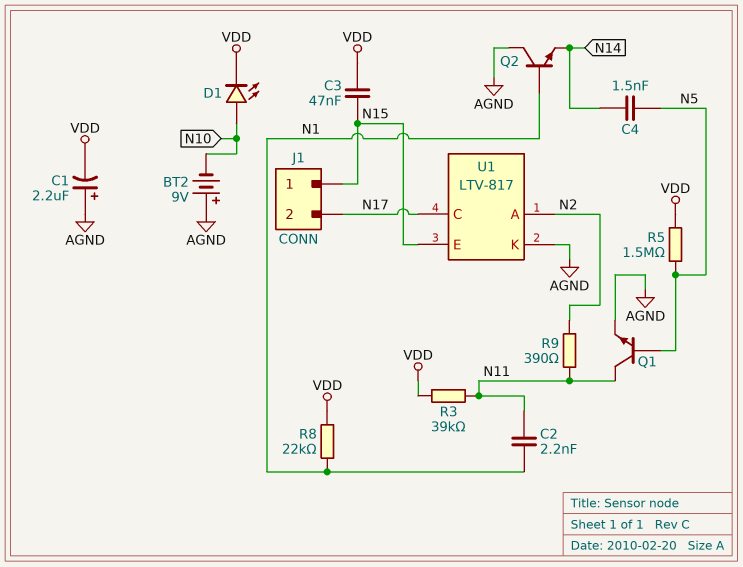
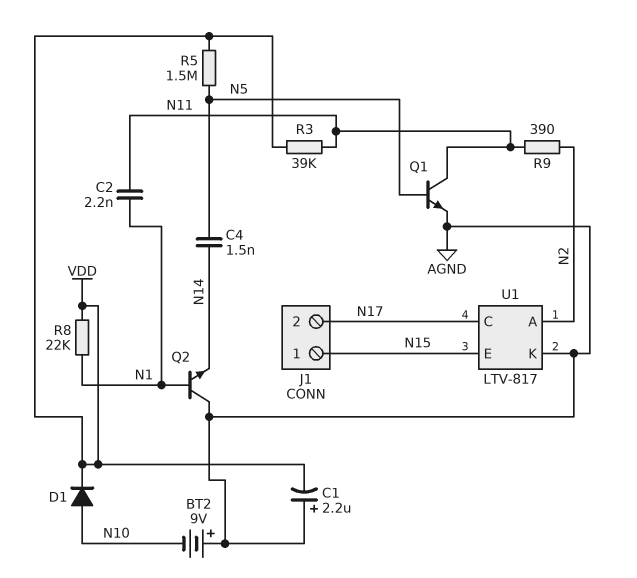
C3: 47nF (N15, VDD) -> none
D1: LED (A N10, K VDD) -> diode (A N10, K VDD)

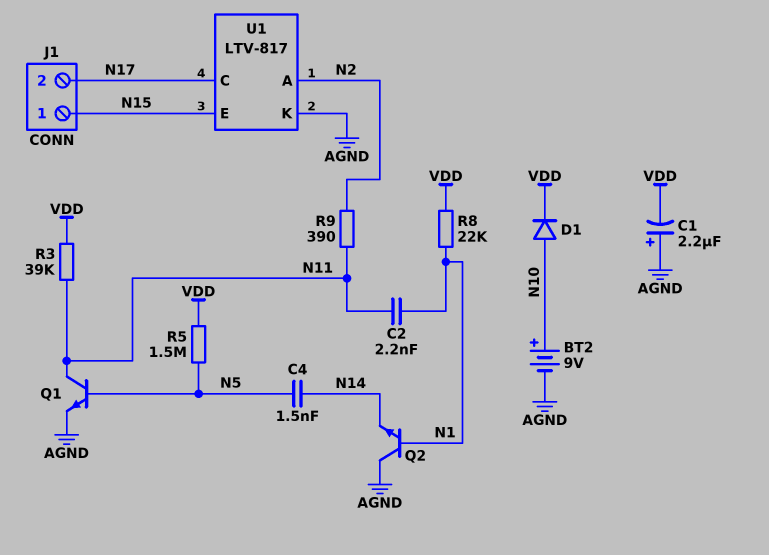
BT2: 9V (plus AGND, minus N10) -> 9V (plus N10, minus AGND)

